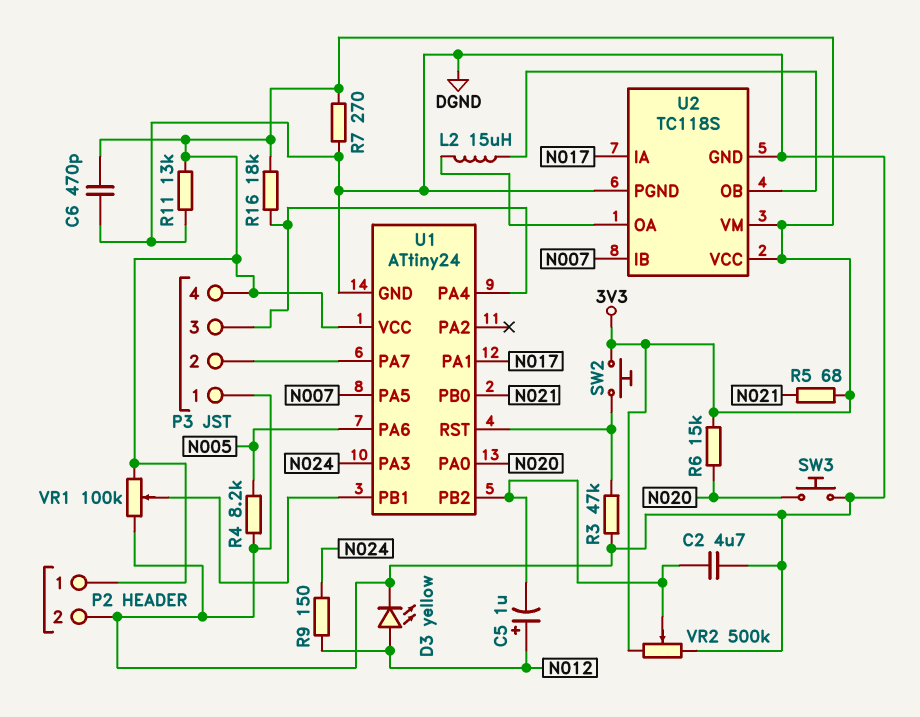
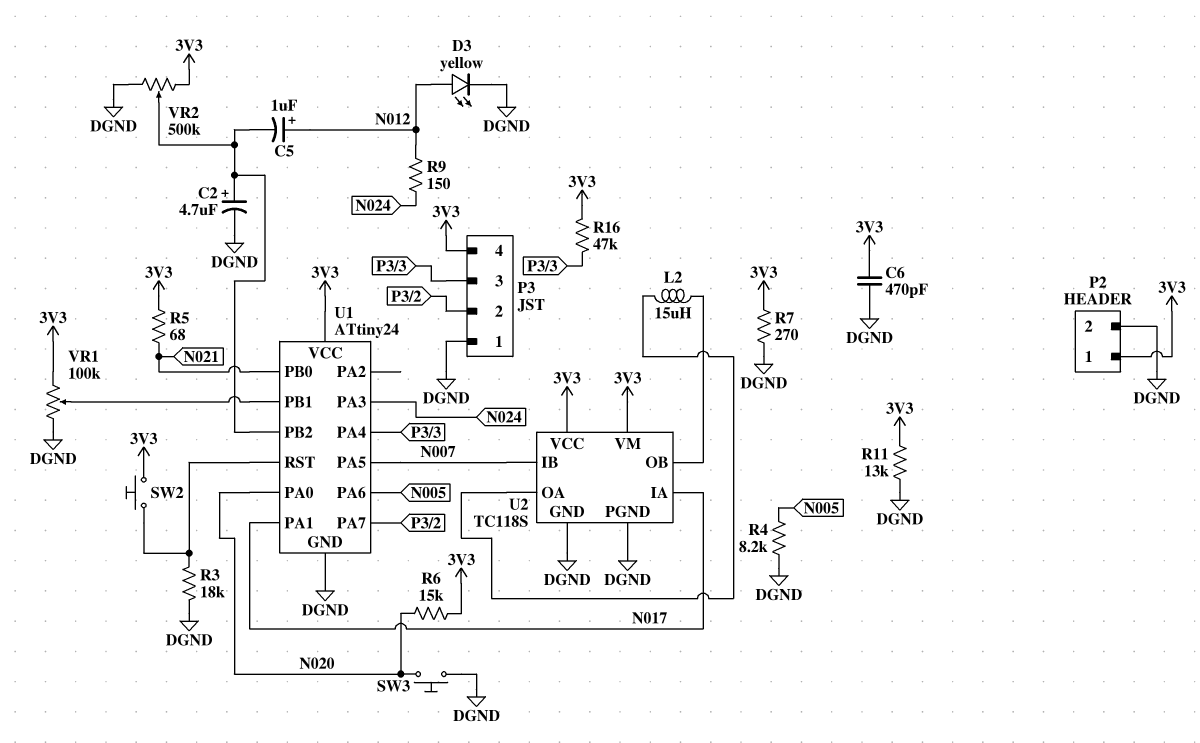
C2: 4.7uF (DGND, U1/PB2) -> 4.7uF (plus U1/PB2, minus DGND)
R3: 47k (DGND, U1/RST) -> 18k (DGND, U1/RST)
R16: 18k (3V3, P3/3) -> 47k (3V3, P3/3)

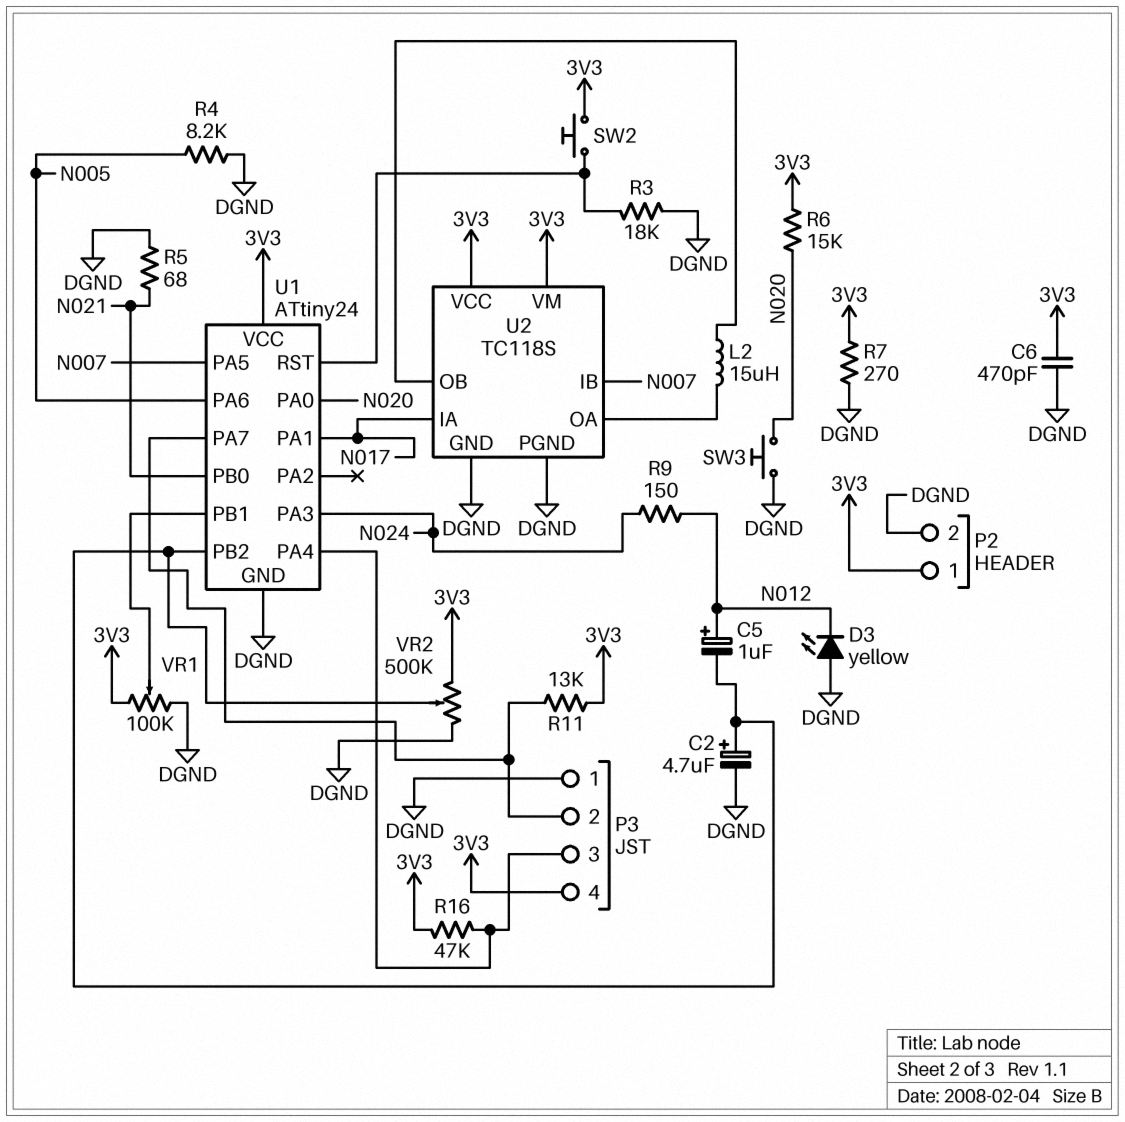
D3: LED yellow (A N012, K DGND) -> LED yellow (A DGND, K N012)
R5: 68 (3V3, N021) -> 68 (DGND, N021)
R11: 13k (3V3, DGND) -> 13k (3V3, P3/2)

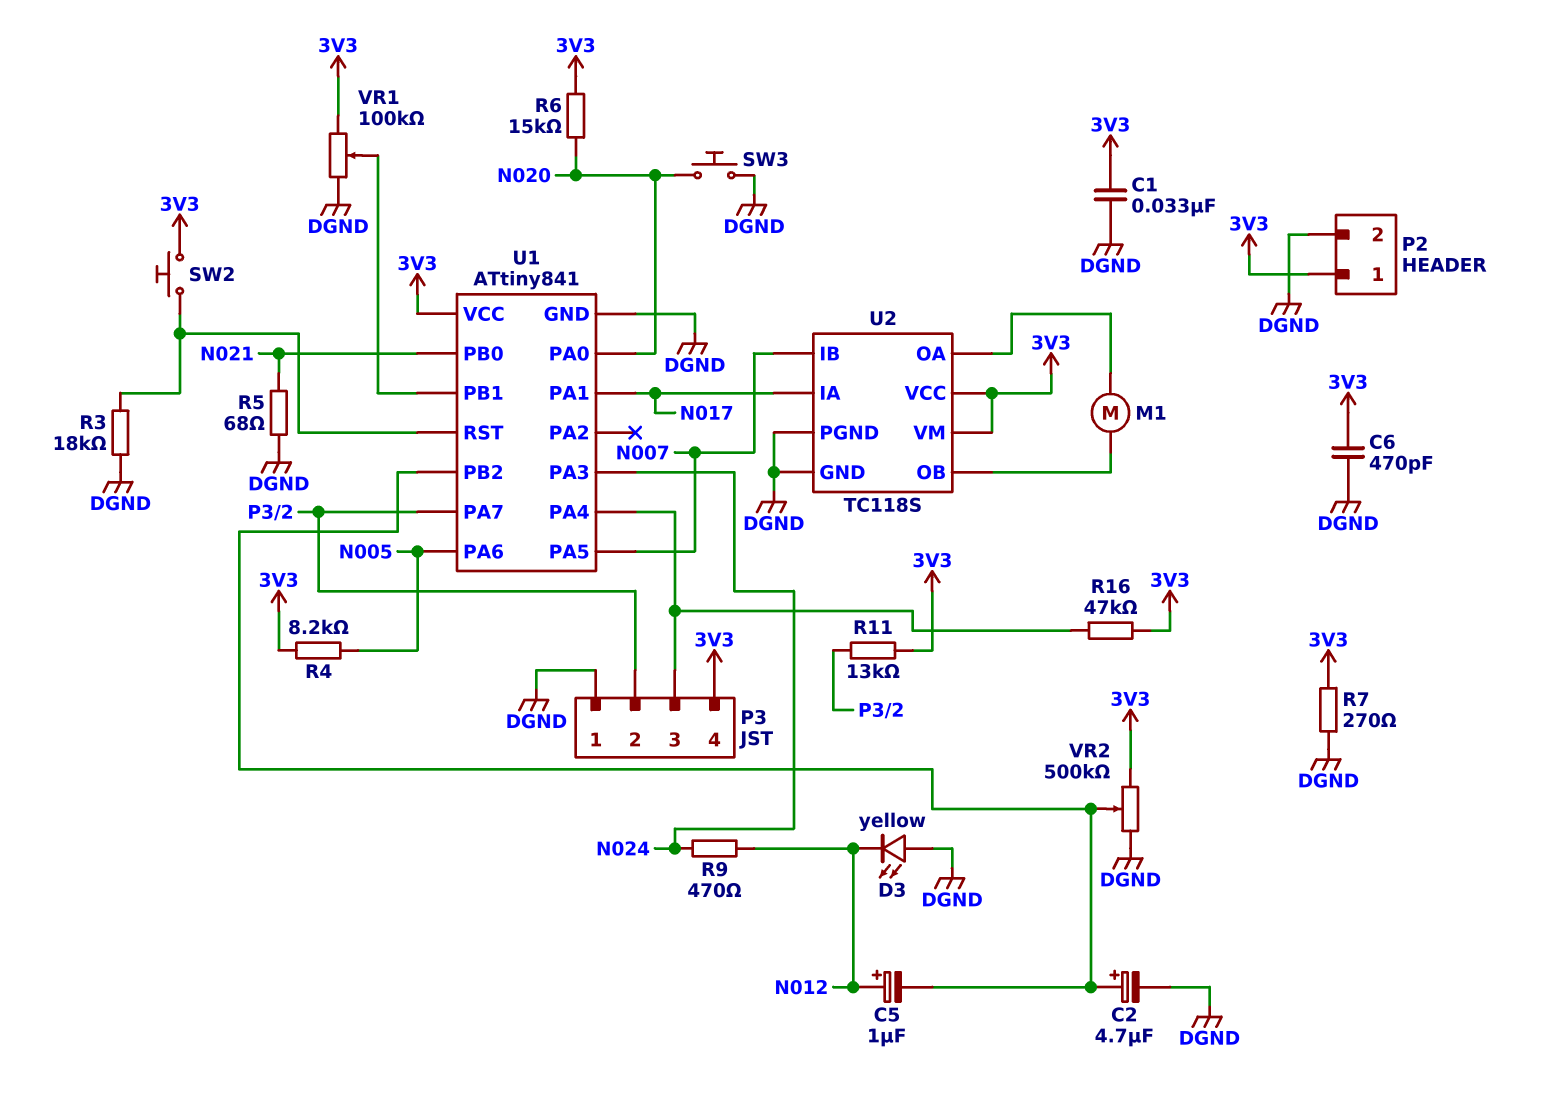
C1: none -> 33nF (3V3, DGND)
L2: 15uH (U2/OA, U2/OB) -> none
M1: none -> motor (U2/OA, U2/OB)
R4: 8.2k (DGND, N005) -> 8.2k (3V3, N005)
R9: 150 (N012, N024) -> 470 (N012, N024)
U1: ATtiny24 -> ATtiny841

